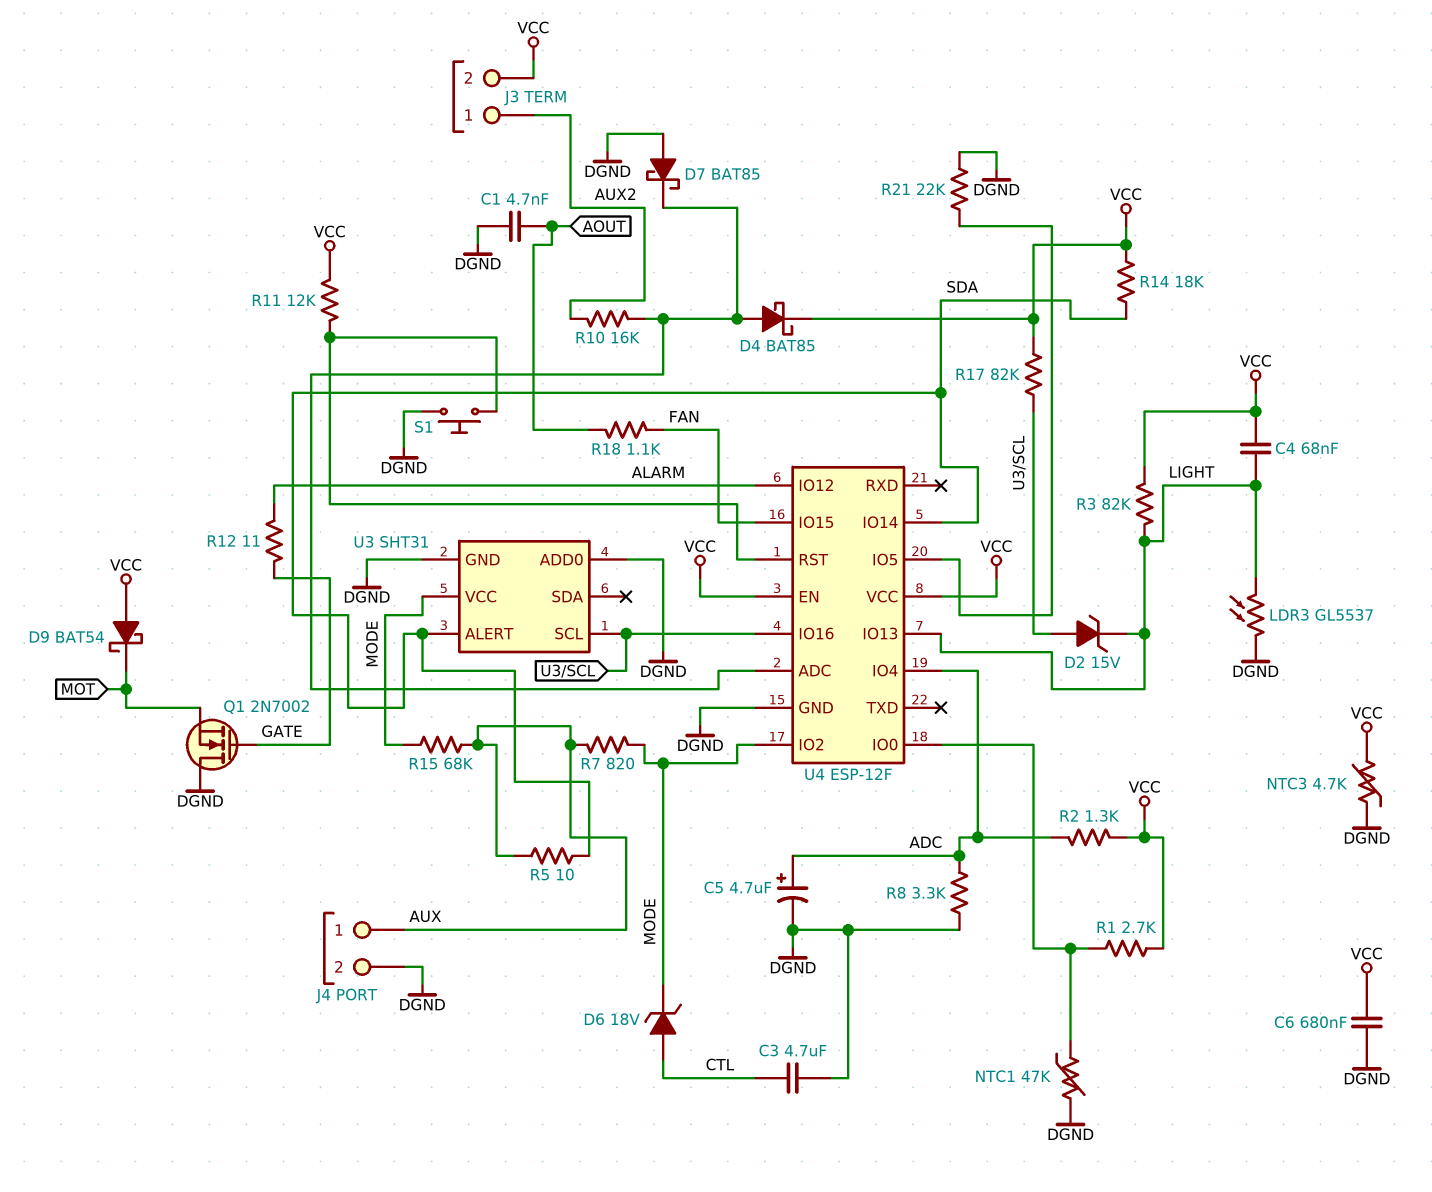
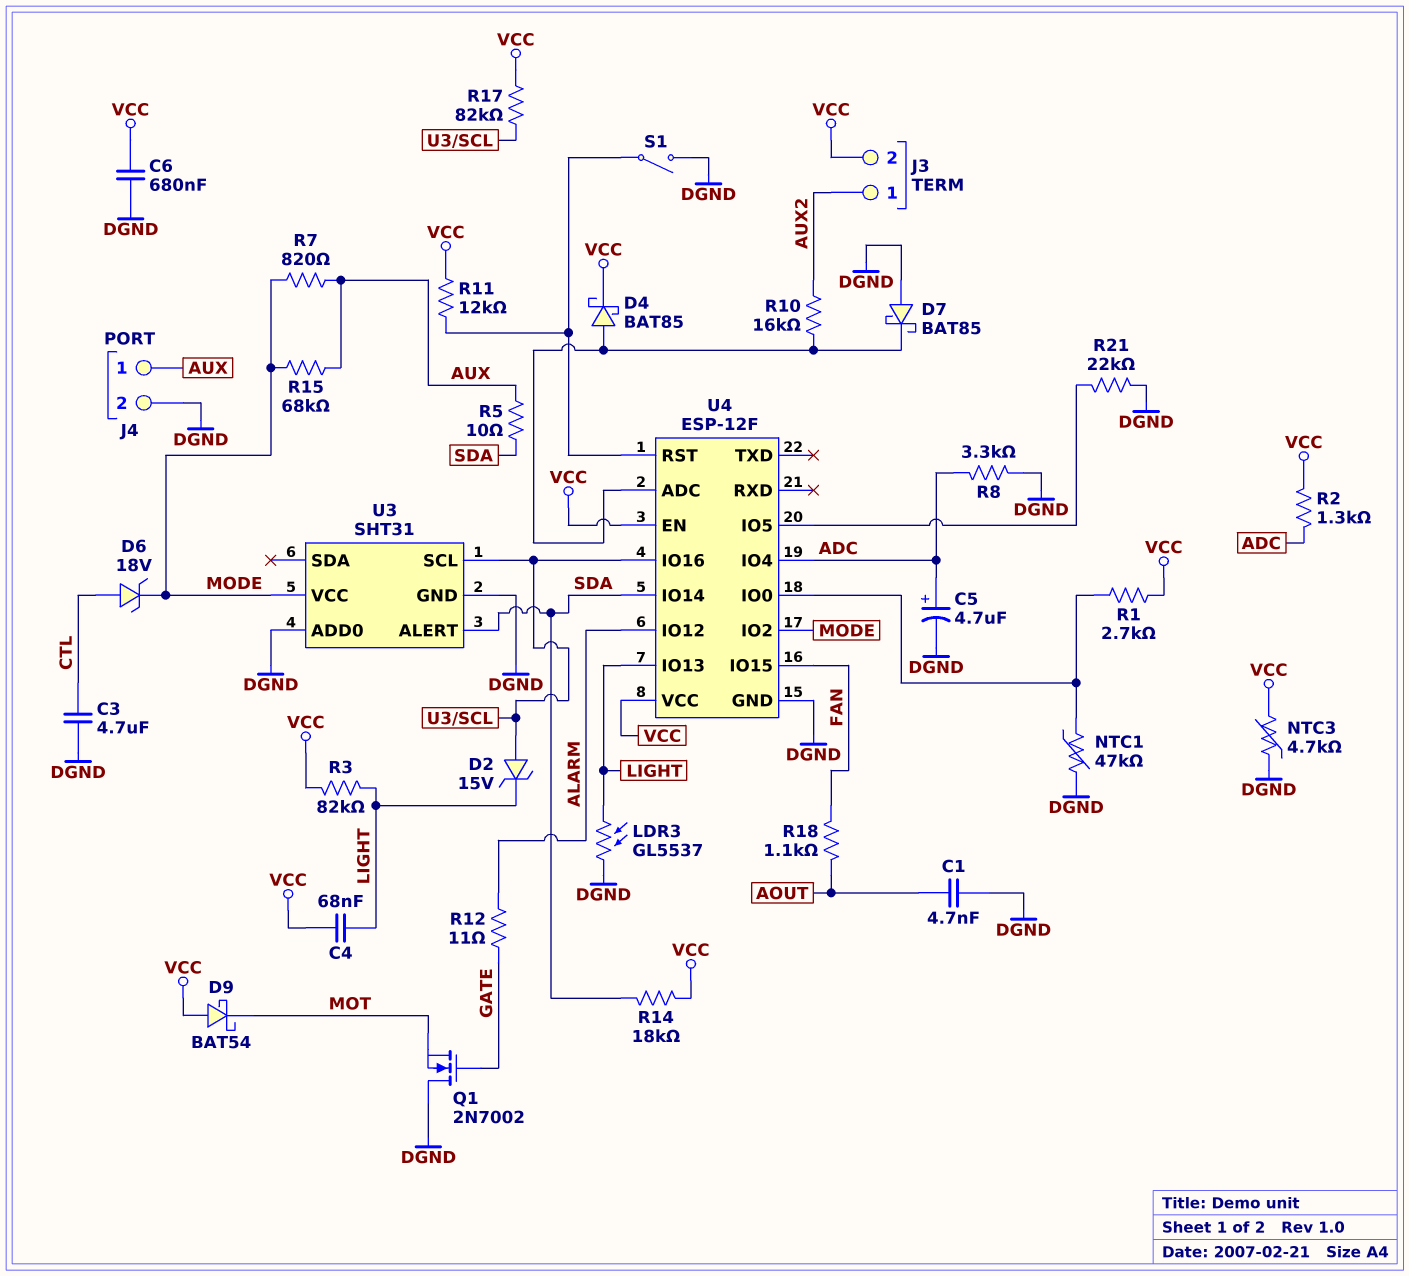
S1: button (DGND, U4/RST) -> switch (DGND, U4/RST)

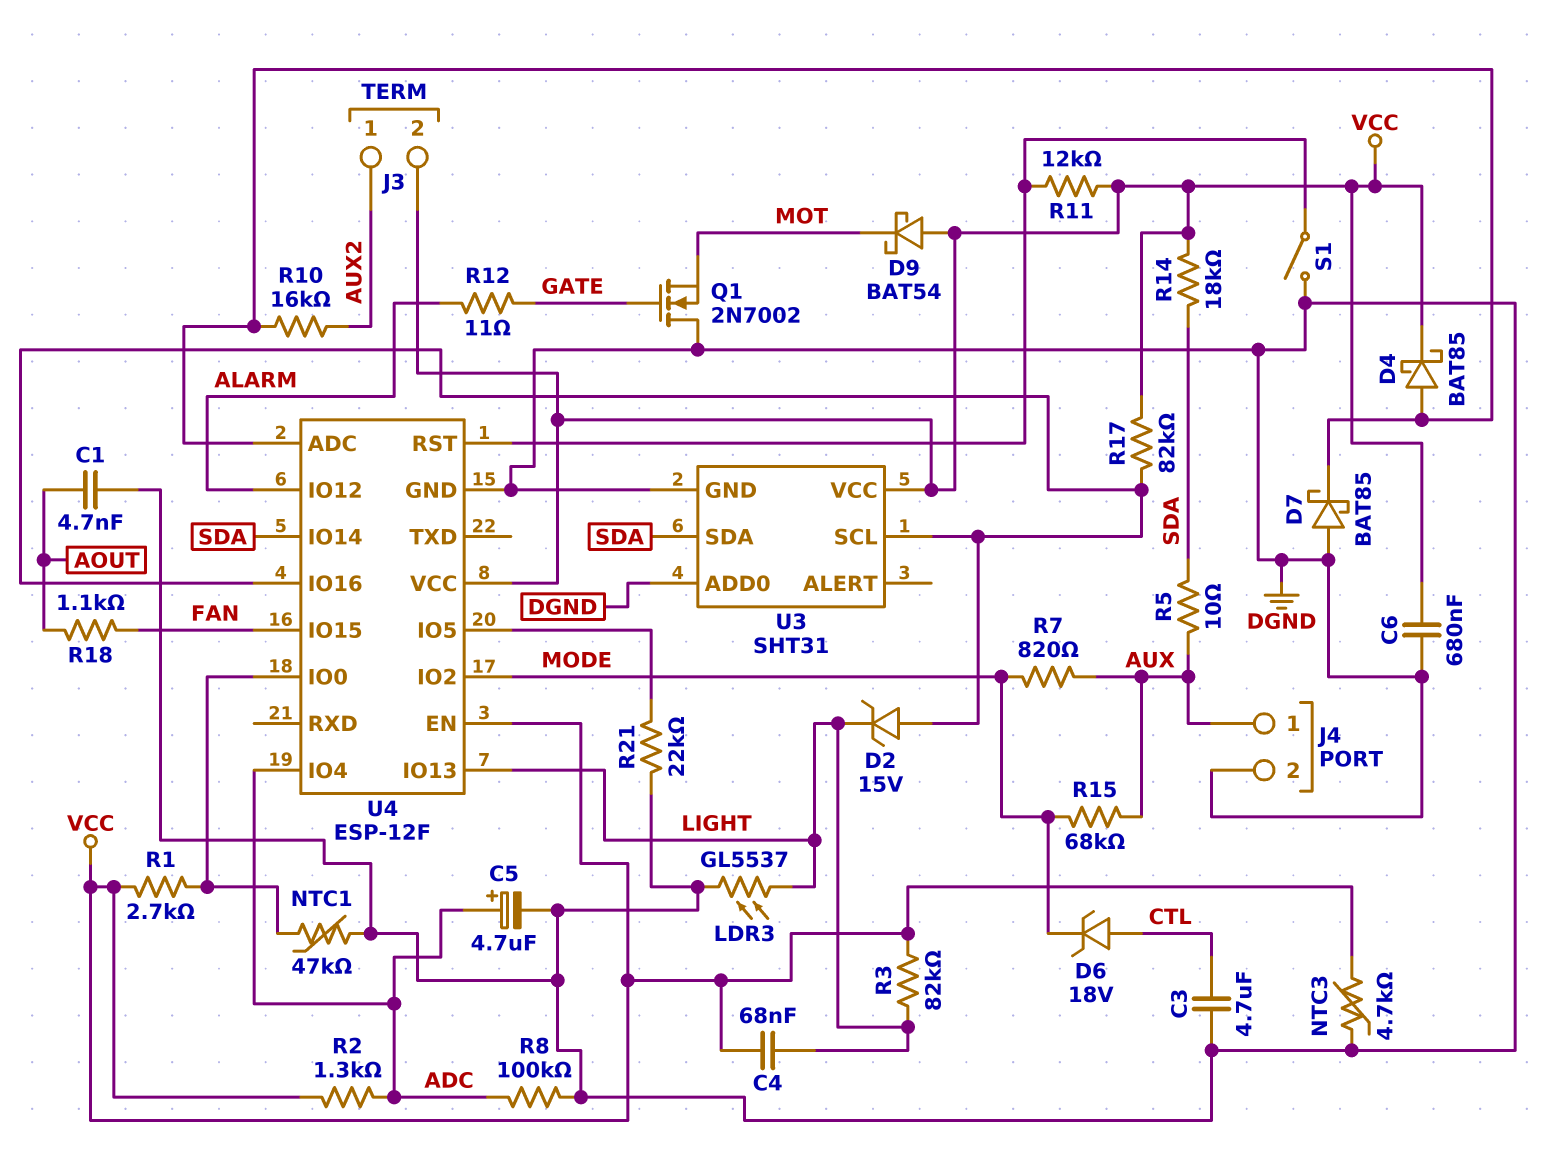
R8: 3.3k (ADC, DGND) -> 100k (ADC, DGND)
U3 pin ALERT: SDA -> none
U3 pin SDA: none -> SDA
U3 pin VCC: MODE -> VCC

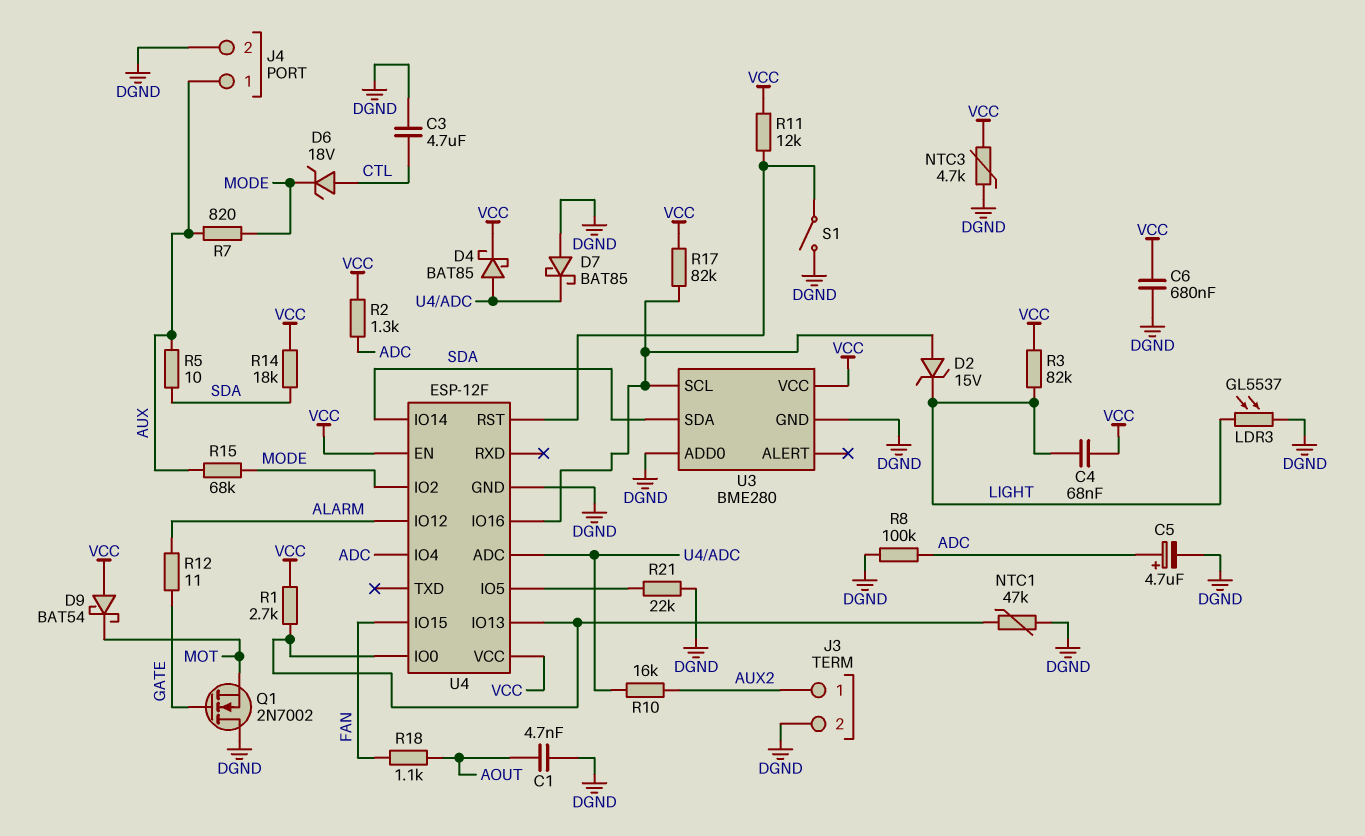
J3 pin 2: VCC -> DGND
U3: SHT31 -> BME280
U4 pin IO13: LIGHT -> U4/IO0

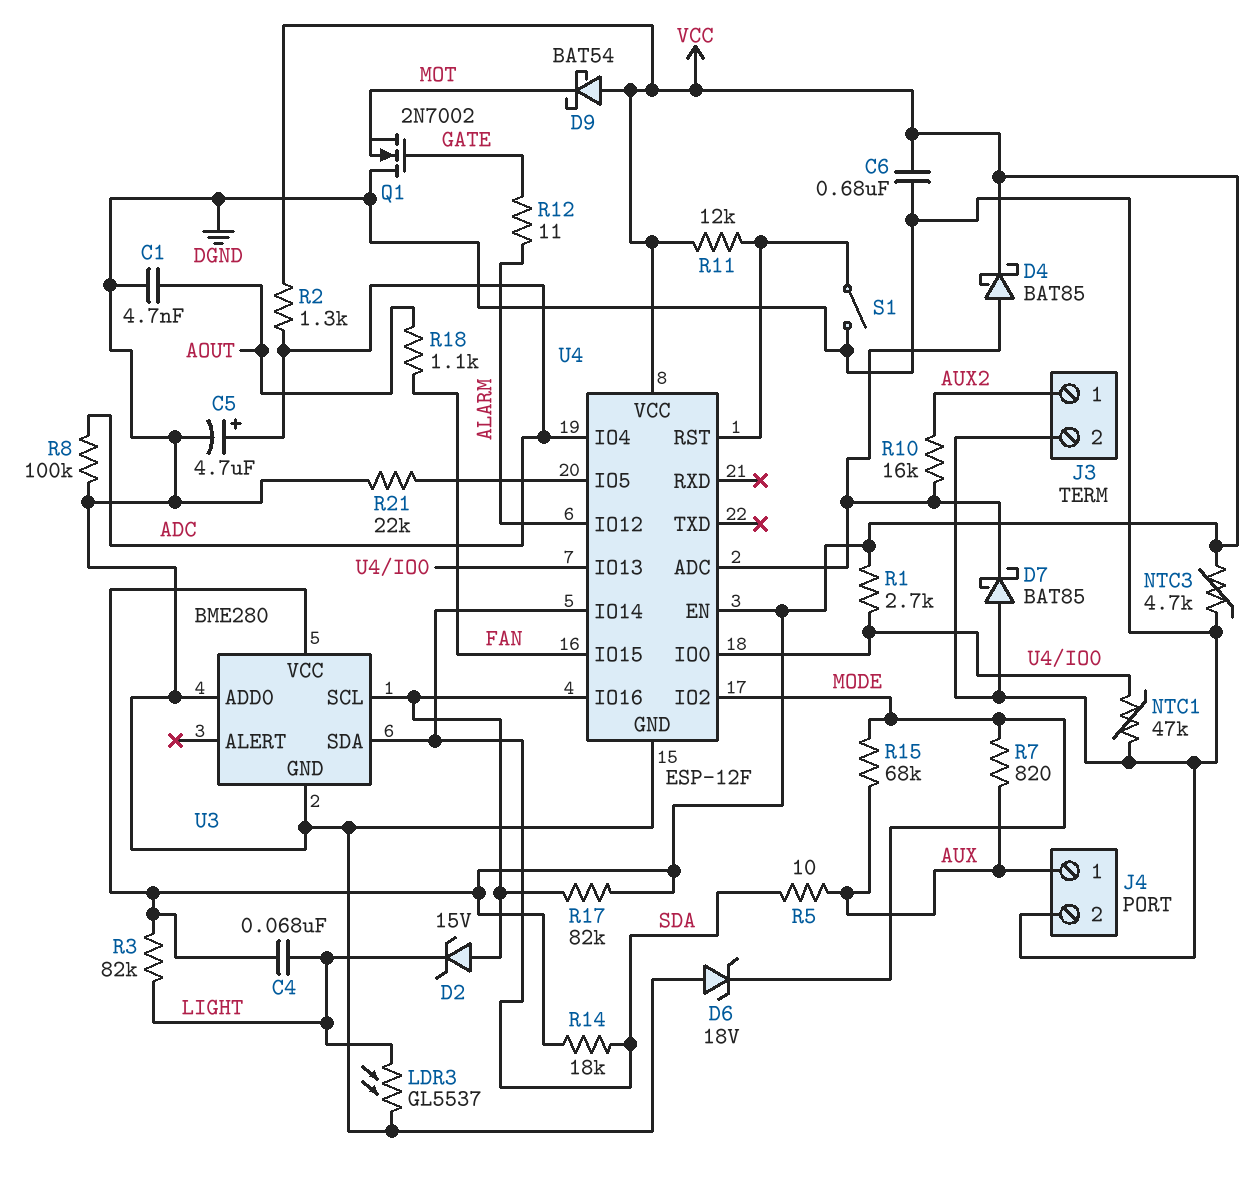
C3: 4.7uF (CTL, DGND) -> none
D6: zener 18V (A CTL, K MODE) -> zener 18V (A DGND, K MODE)

